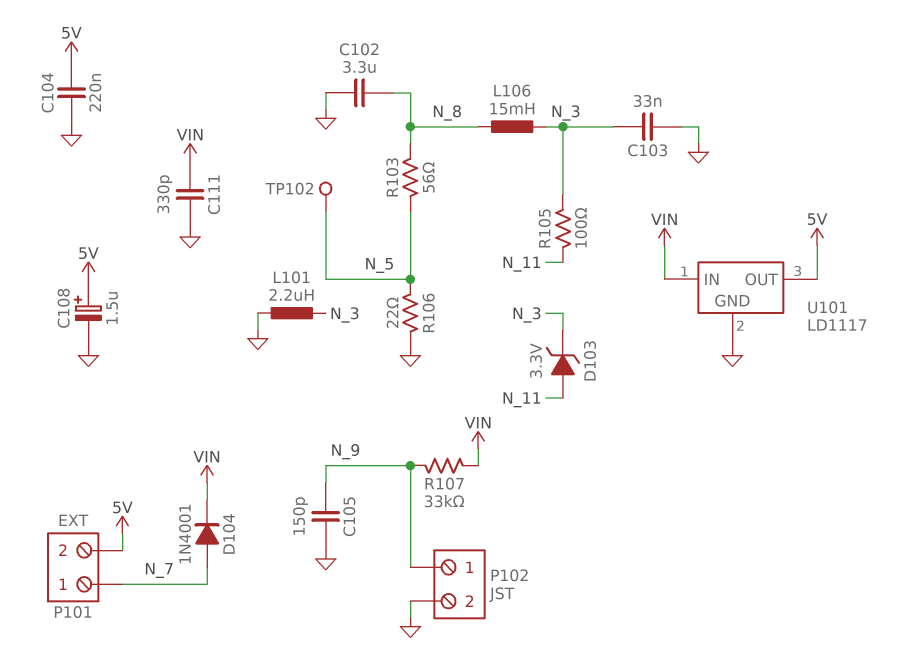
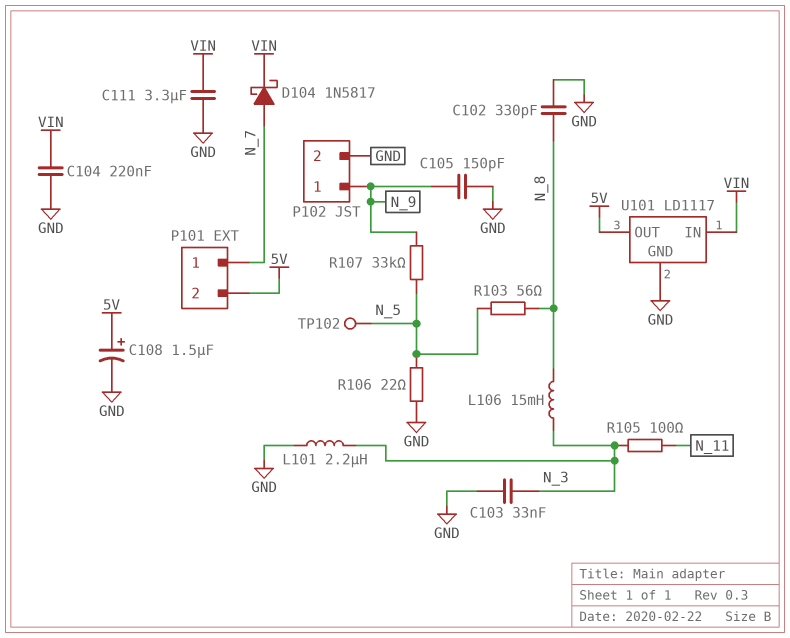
C102: 3.3uF (GND, N_8) -> 330pF (GND, N_8)
C104: 220nF (5V, GND) -> 220nF (GND, VIN)
C111: 330pF (GND, VIN) -> 3.3uF (GND, VIN)
D103: zener 3.3V (A N_11, K N_3) -> none
D104: diode 1N4001 (A N_7, K VIN) -> schottky 1N5817 (A N_7, K VIN)
R107: 33k (N_9, VIN) -> 33k (N_5, N_9)

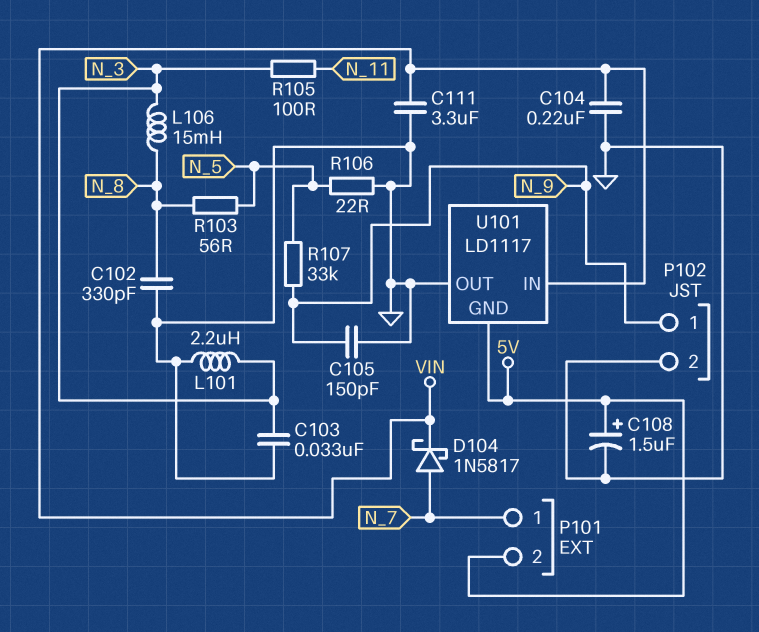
TP102: test point (N_5) -> none
U101 pin GND: GND -> 5V
U101 pin OUT: 5V -> GND

